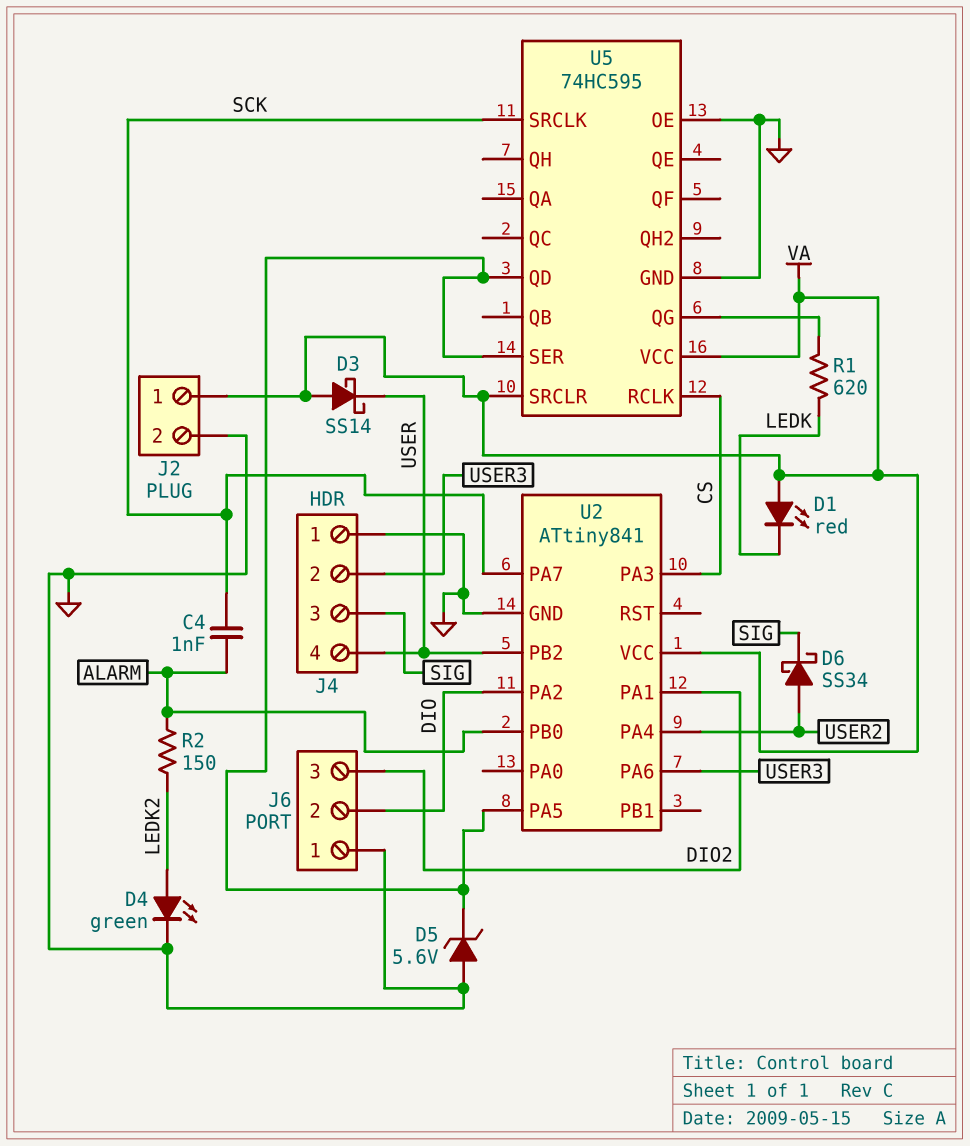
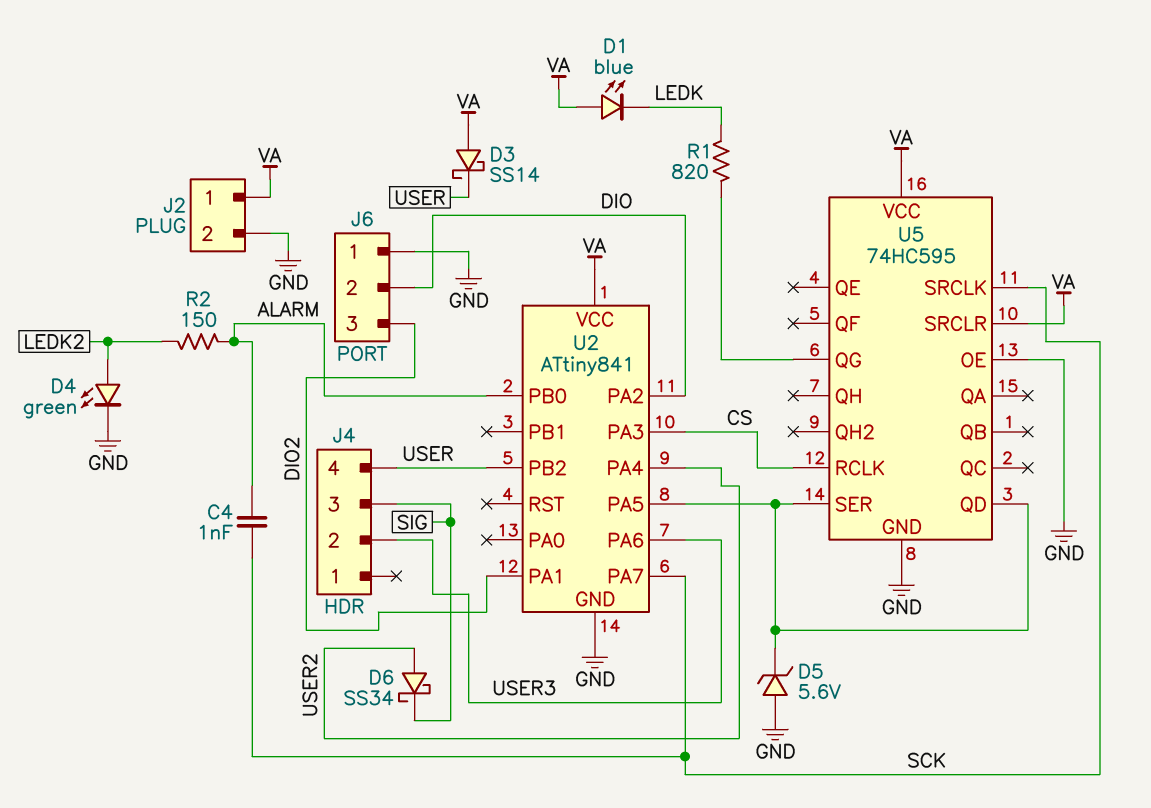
D1: LED red (A VA, K LEDK) -> LED blue (A VA, K LEDK)
J4 pin 1: GND -> none
R1: 620 (LEDK, U5/QG) -> 820 (LEDK, U5/QG)

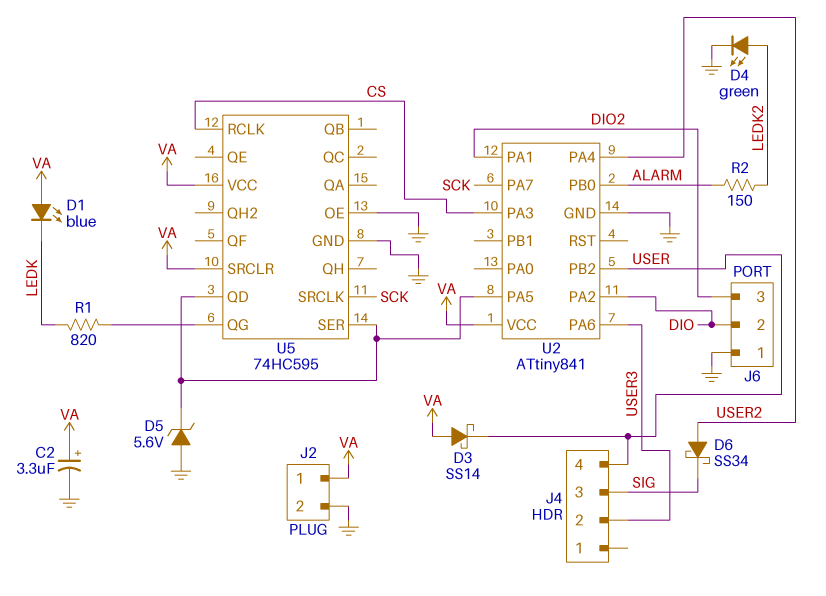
C2: none -> 3.3uF (plus VA, minus GND)
C4: 1nF (ALARM, SCK) -> none

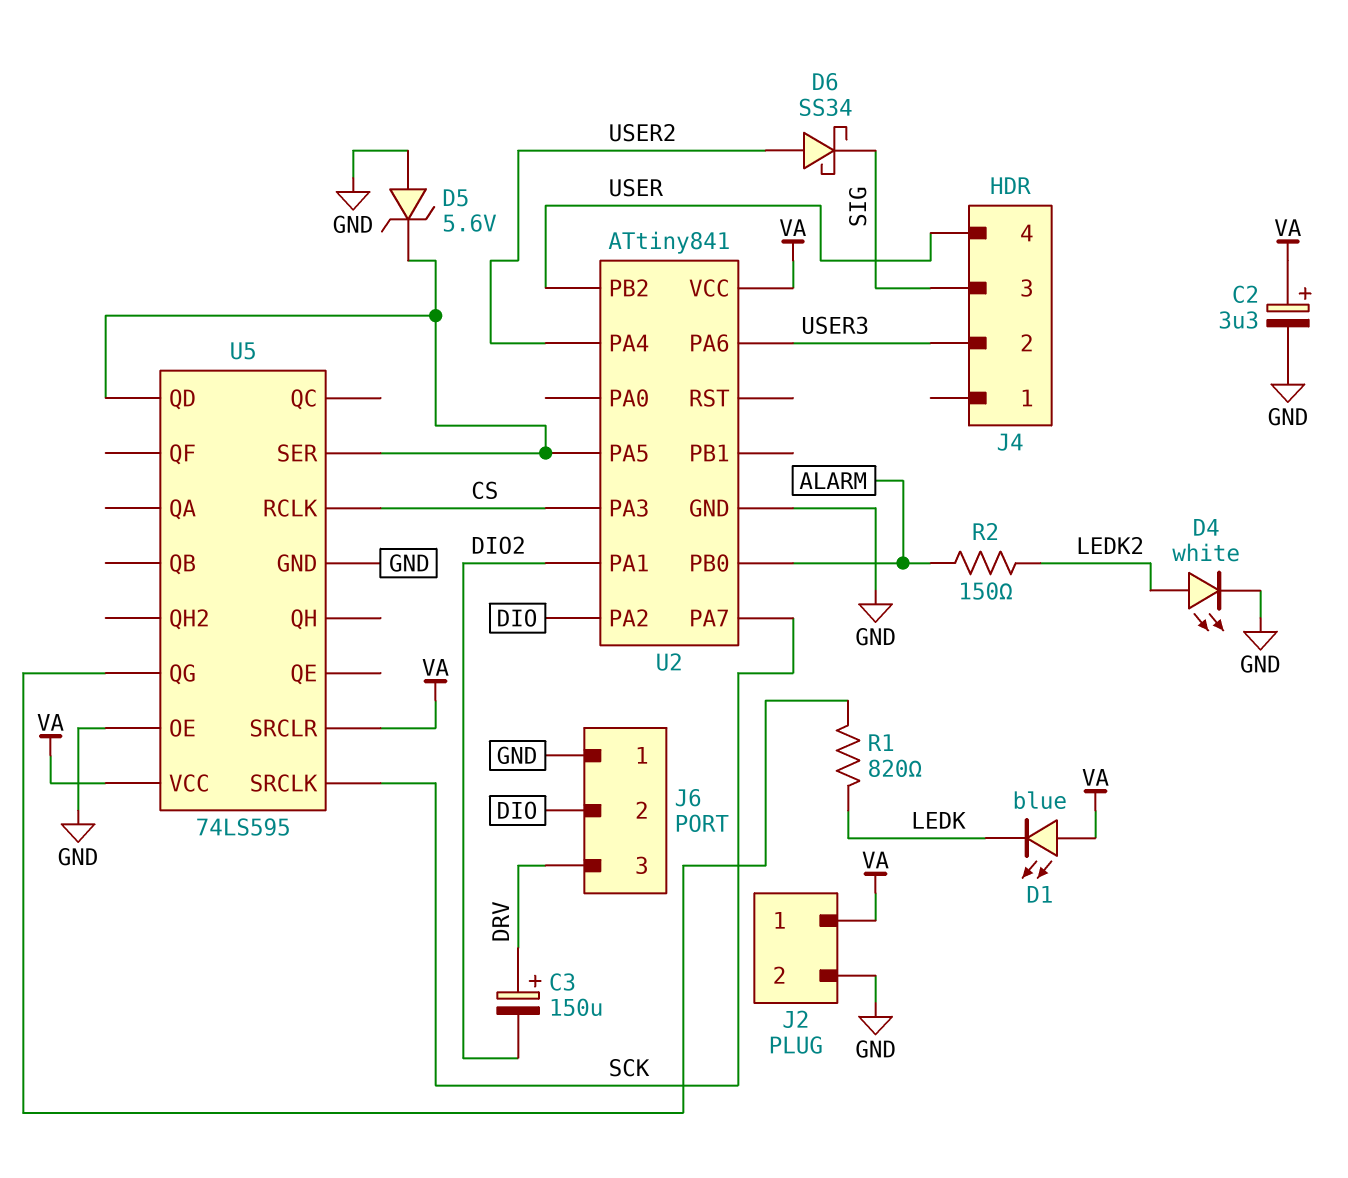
C3: none -> 150uF (plus DRV, minus DIO2)
D3: schottky SS14 (A VA, K USER) -> none
D4: LED green (A LEDK2, K GND) -> LED white (A LEDK2, K GND)
J6 pin 3: DIO2 -> DRV
U5: 74HC595 -> 74LS595

